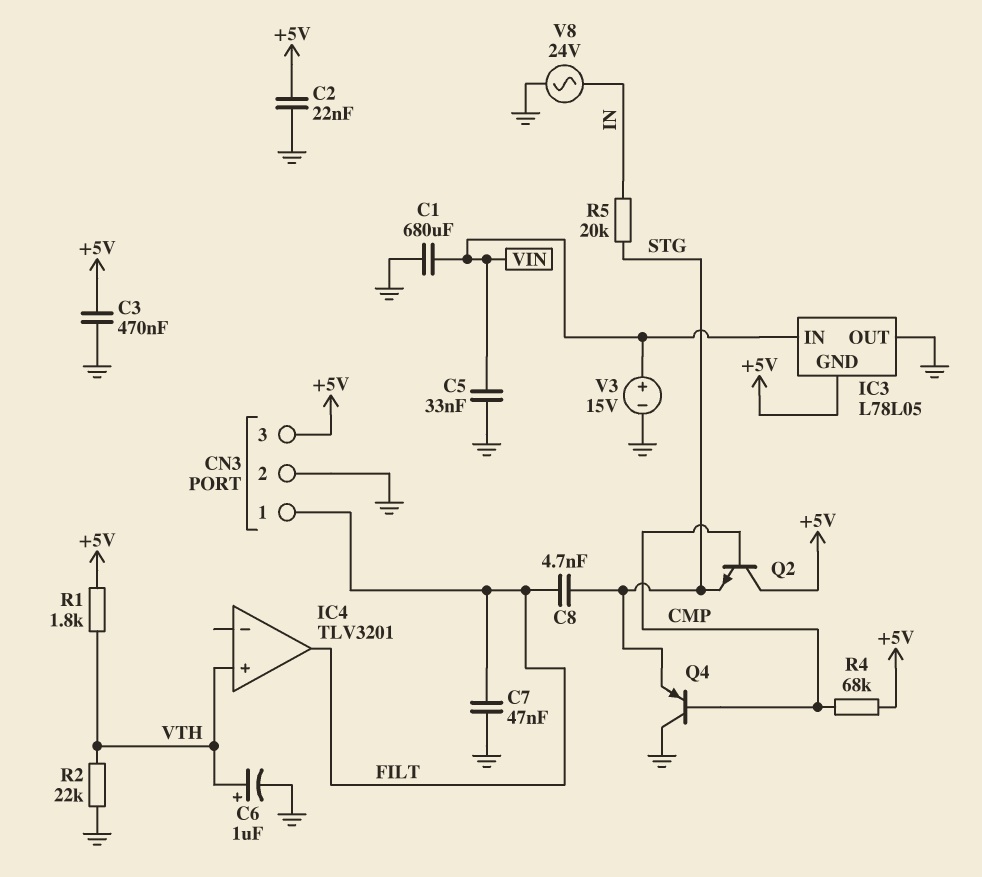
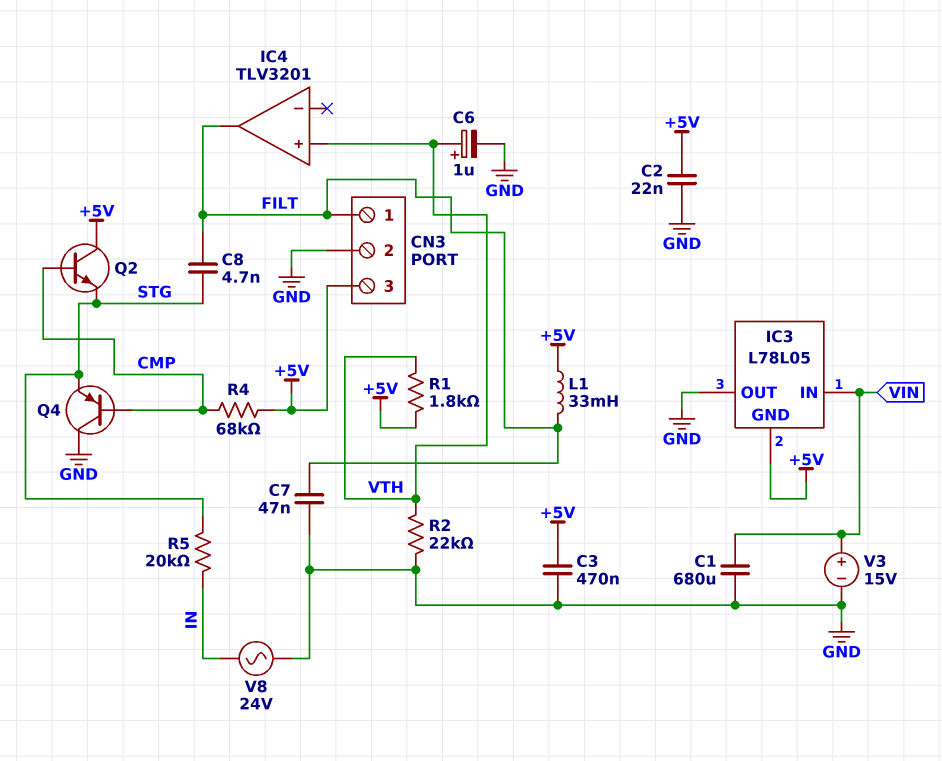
C5: 33nF (GND, VIN) -> none
L1: none -> 33mH (+5V, FILT)

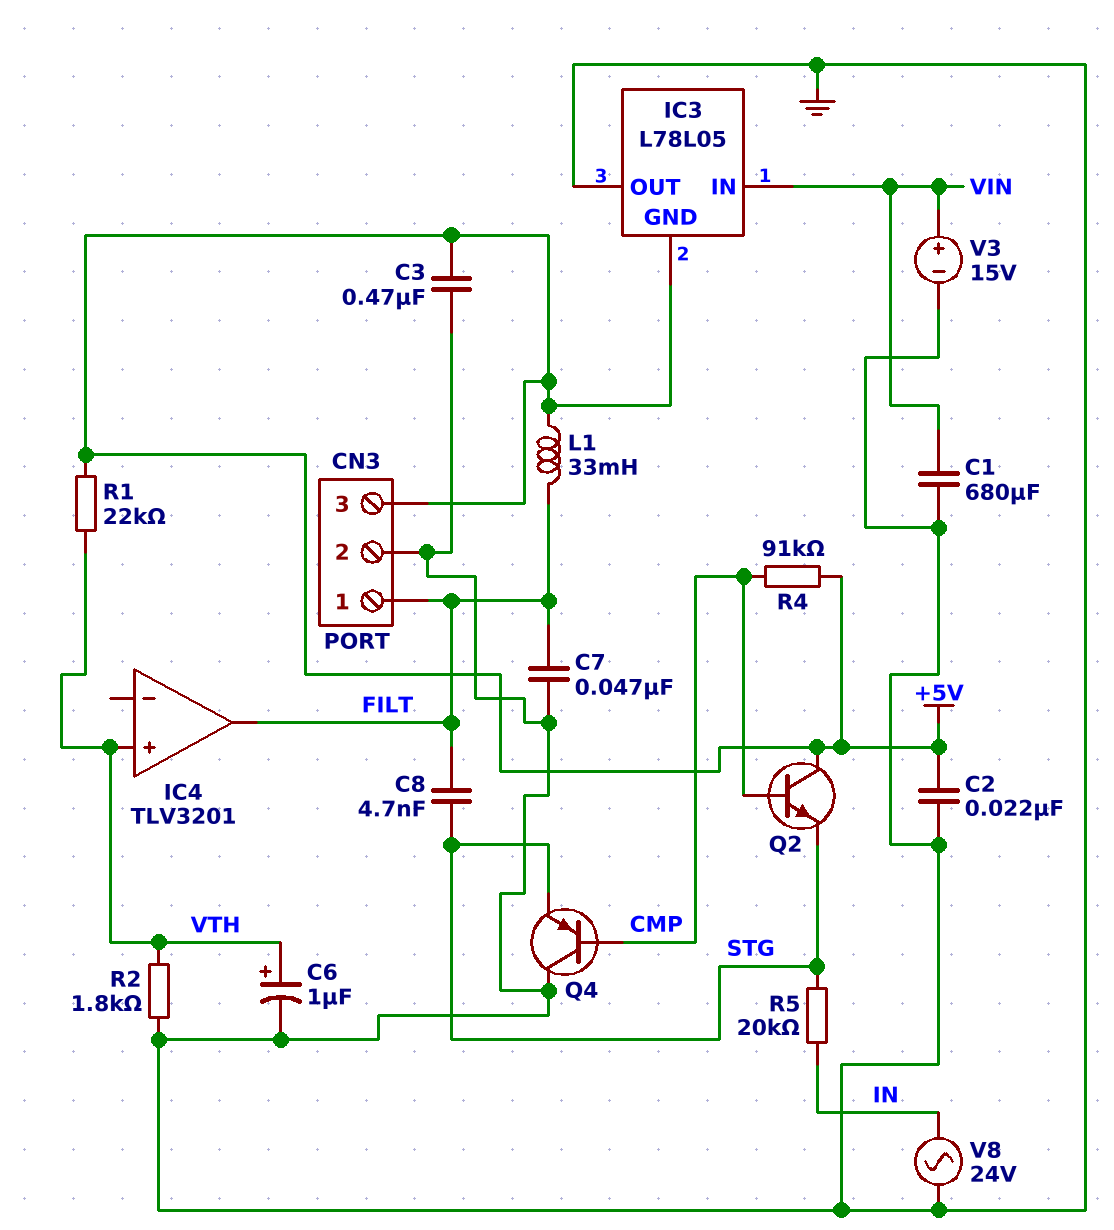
R1: 1.8k (+5V, VTH) -> 22k (+5V, VTH)
R2: 22k (GND, VTH) -> 1.8k (GND, VTH)
R4: 68k (+5V, CMP) -> 91k (+5V, CMP)

